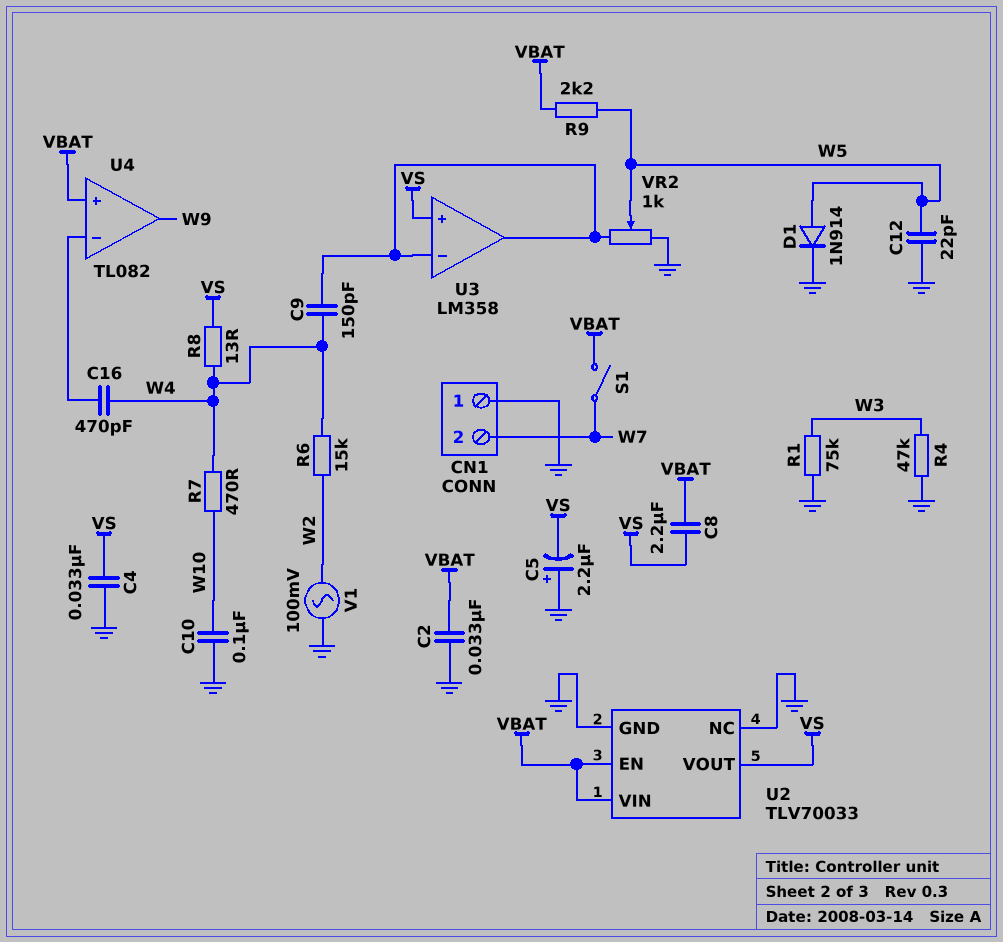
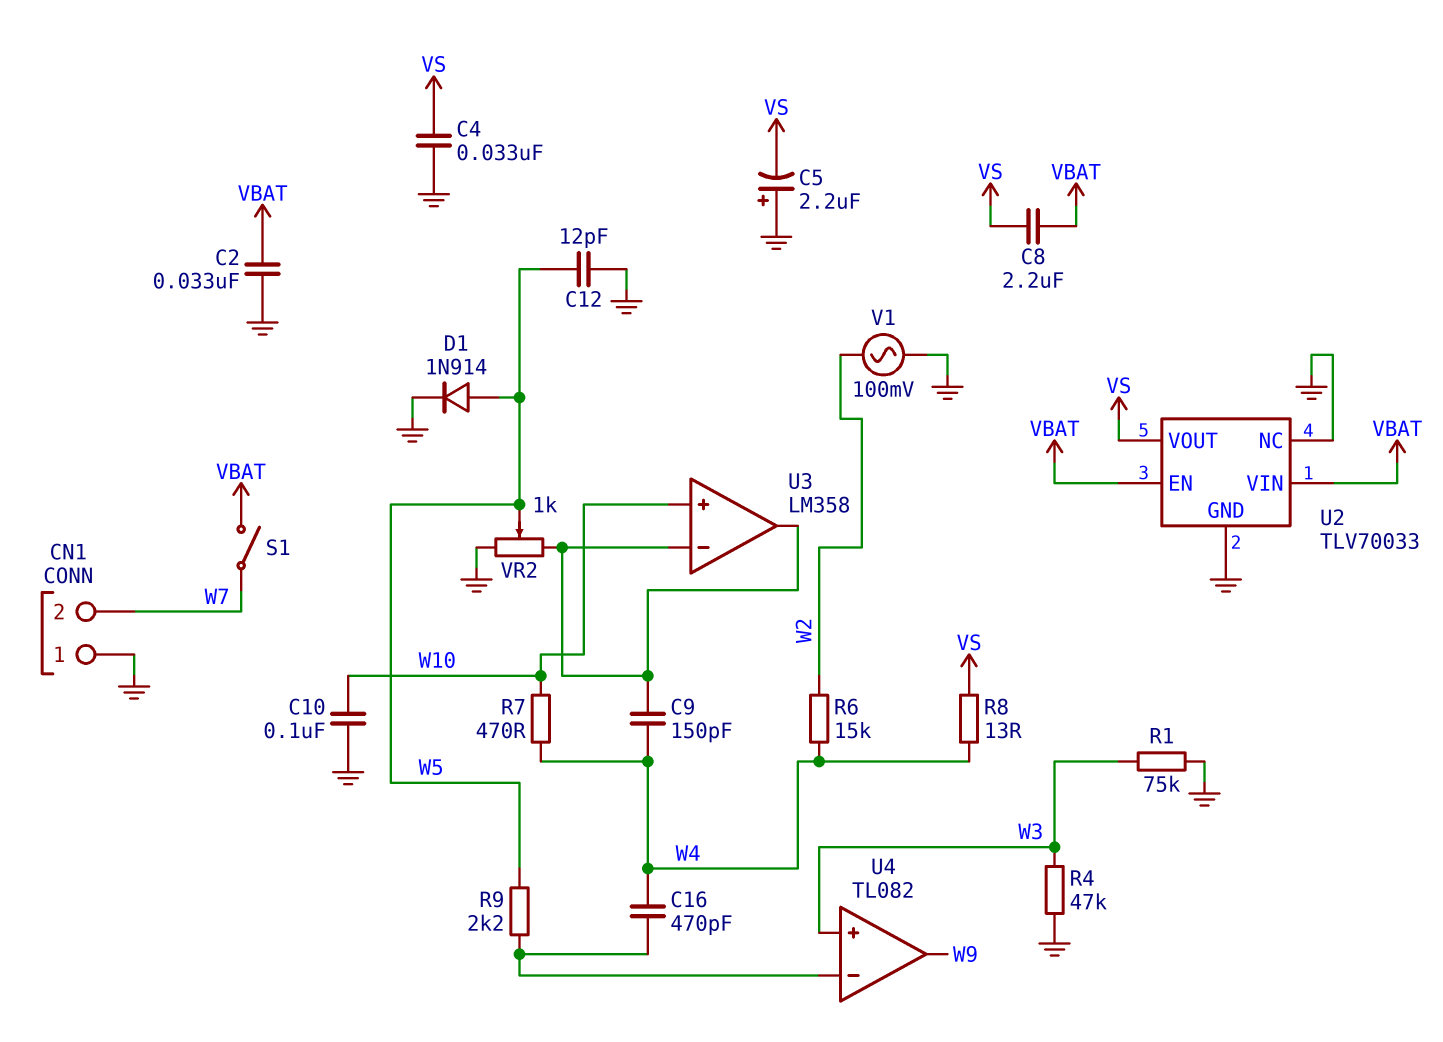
C12: 22pF (GND, W5) -> 12pF (GND, W5)
R9: 2.2k (VBAT, W5) -> 2.2k (U4/in-, W5)
U3 pin in+: VS -> W10
U4 pin in+: VBAT -> W3

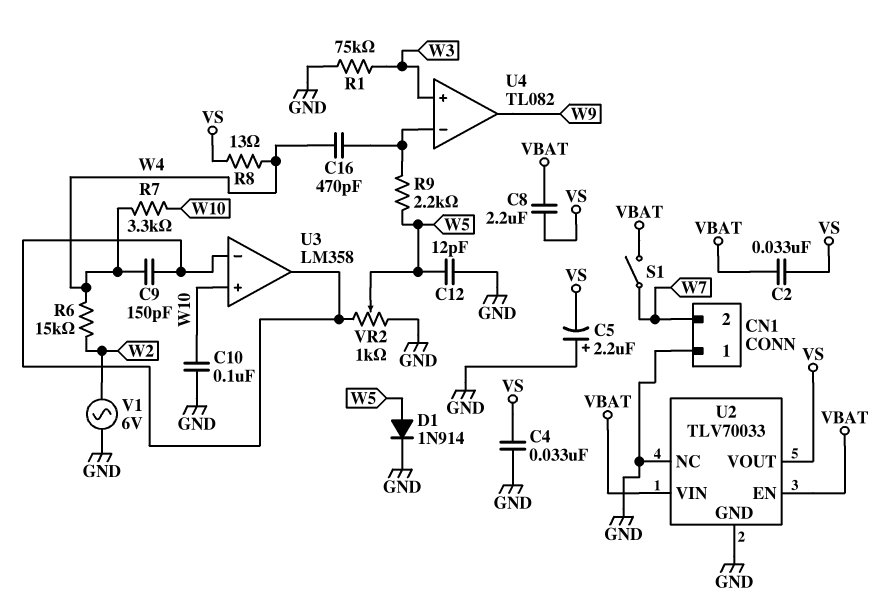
C2: 33nF (GND, VBAT) -> 33nF (VBAT, VS)
R4: 47k (GND, W3) -> none
R7: 470 (W4, W10) -> 3.3k (W4, W10)
V1: AC 100mV (GND, W2) -> AC 6V (GND, W2)

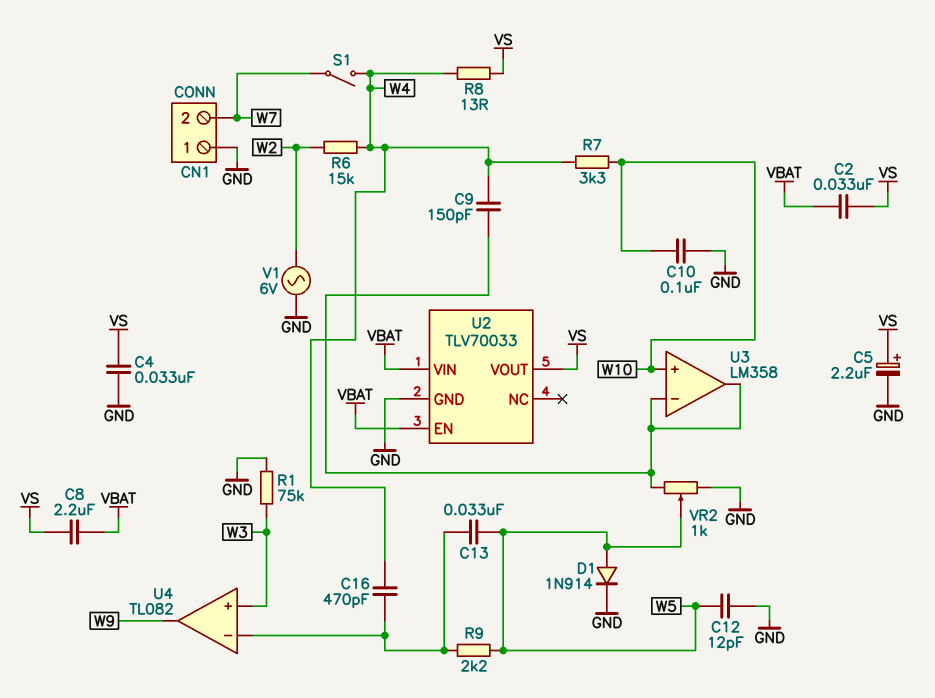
C5: 2.2uF (plus GND, minus VS) -> 2.2uF (plus VS, minus GND)
C13: none -> 33nF (U4/in-, W5)
S1: switch (VBAT, W7) -> switch (W4, W7)
U2 pin NC: GND -> none

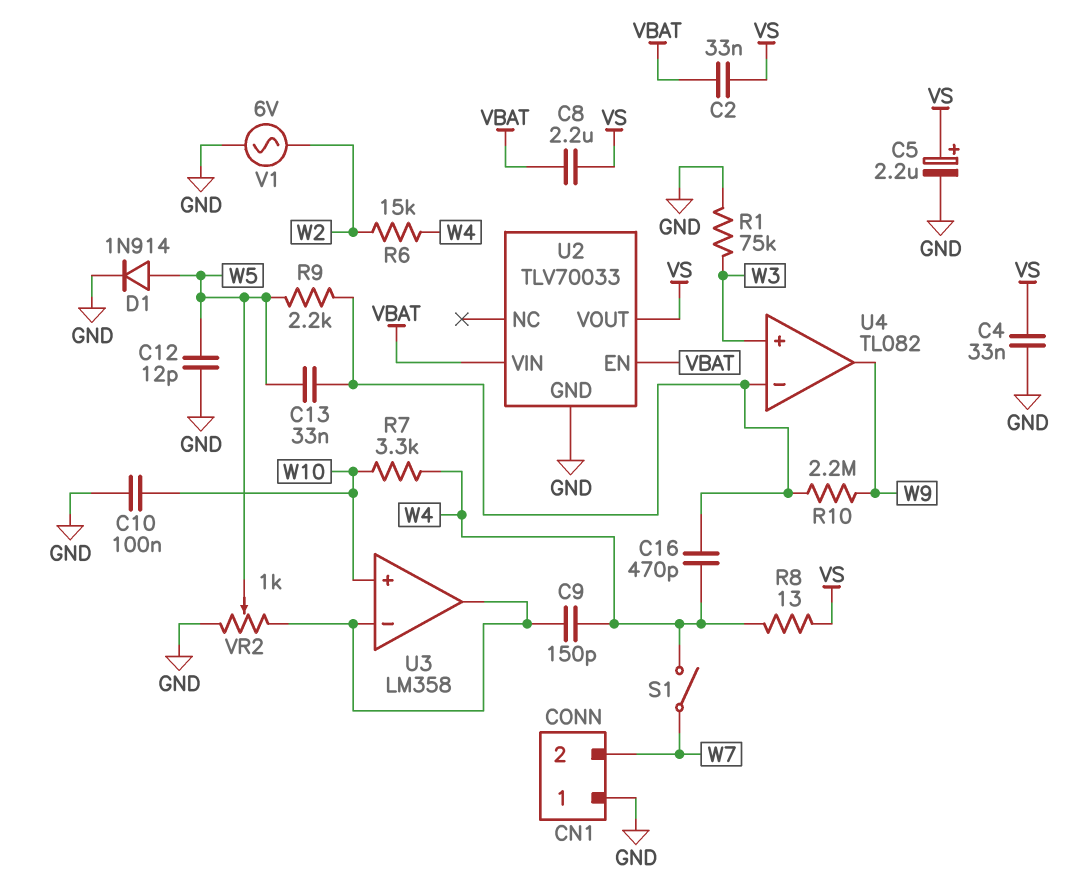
R10: none -> 2.2M (U4/in-, W9)

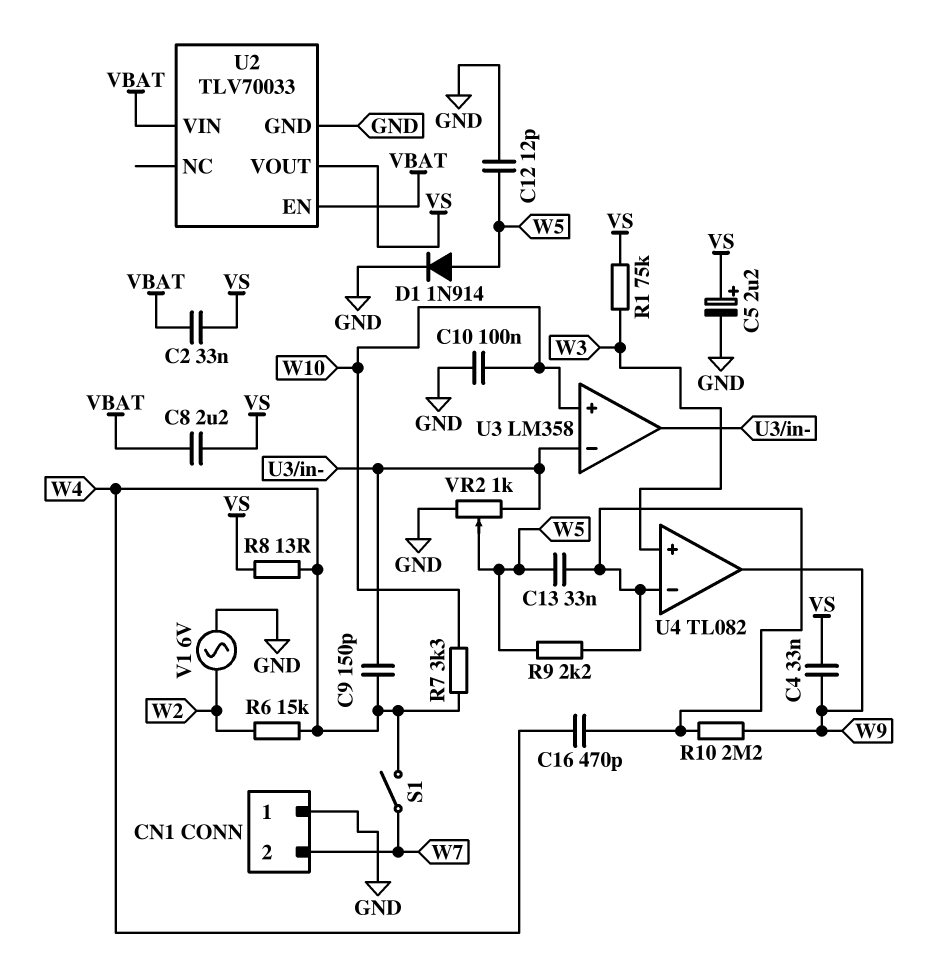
C4: 33nF (GND, VS) -> 33nF (VS, W9)
R1: 75k (GND, W3) -> 75k (VS, W3)

